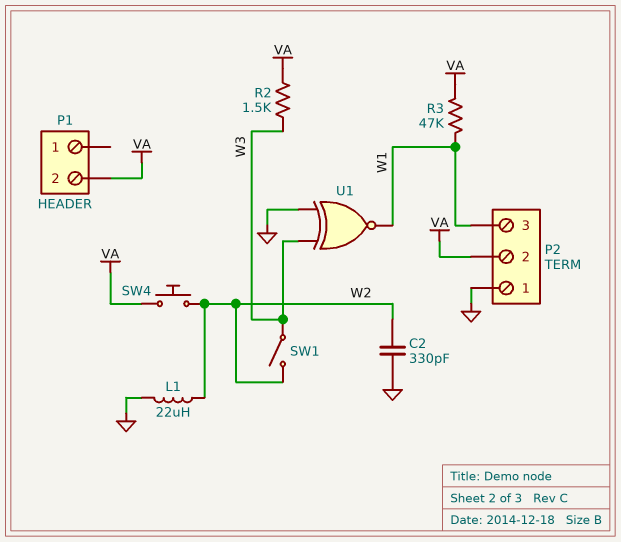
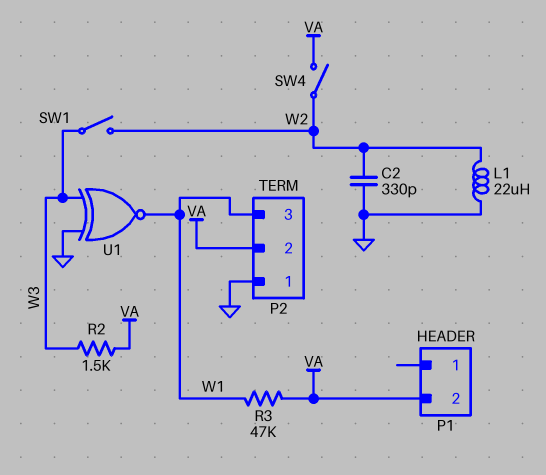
SW4: button (VA, W2) -> switch (VA, W2)

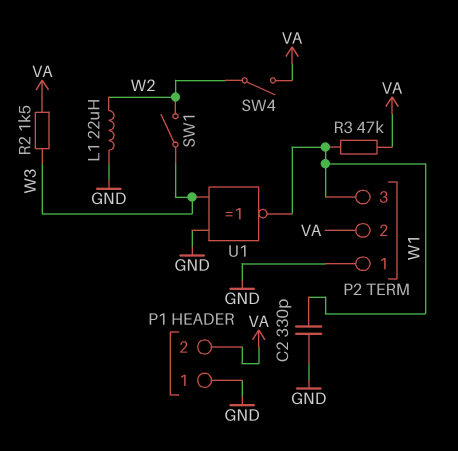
C2: 330pF (GND, W2) -> 330pF (GND, W1)
P1 pin 1: none -> GND

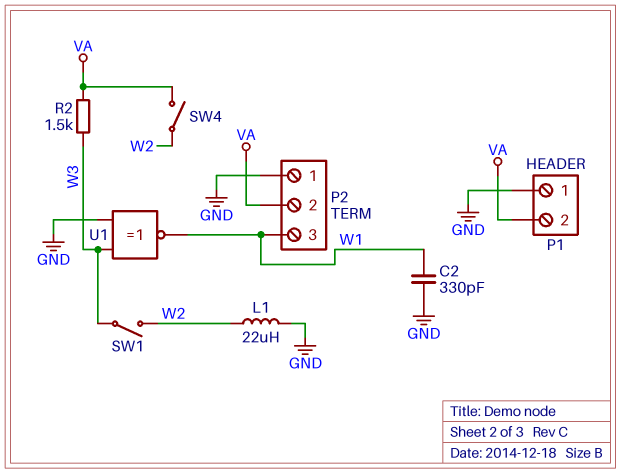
R3: 47k (VA, W1) -> none

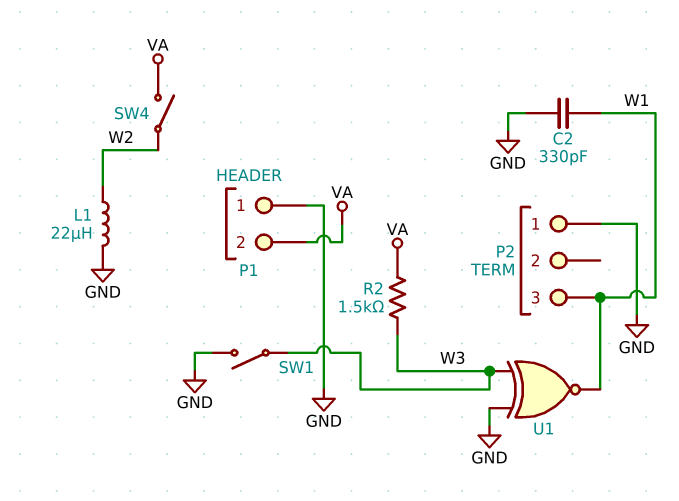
P2 pin 2: VA -> none
SW1: switch (W2, W3) -> switch (GND, W3)

